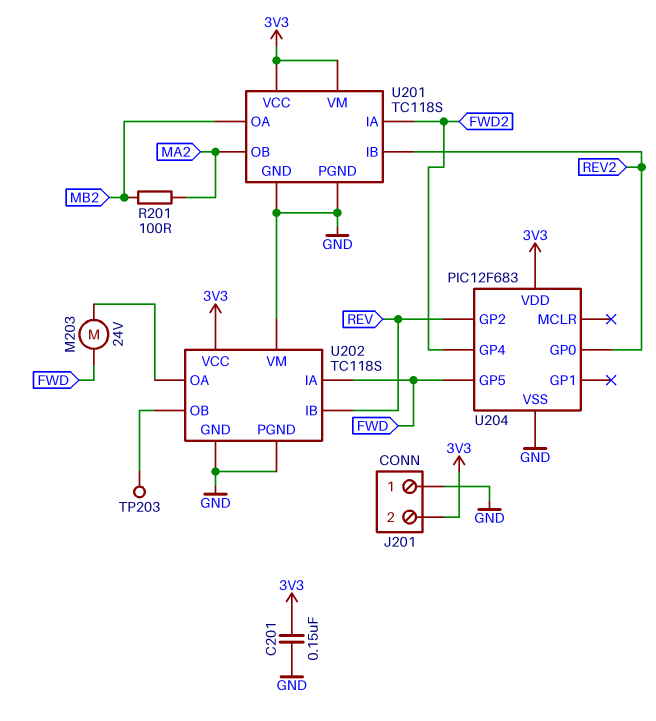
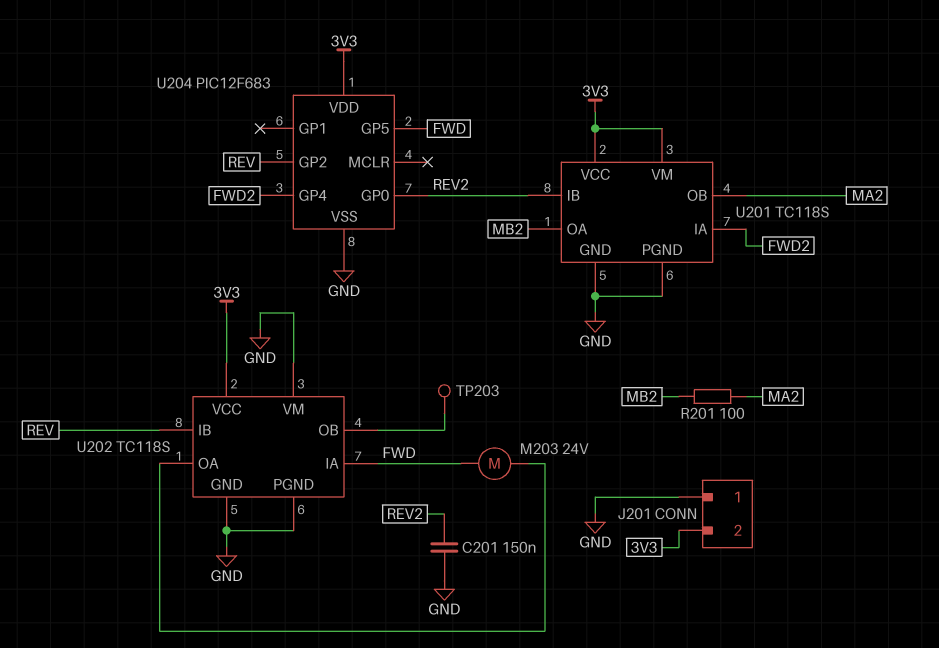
C201: 150nF (3V3, GND) -> 150nF (GND, REV2)

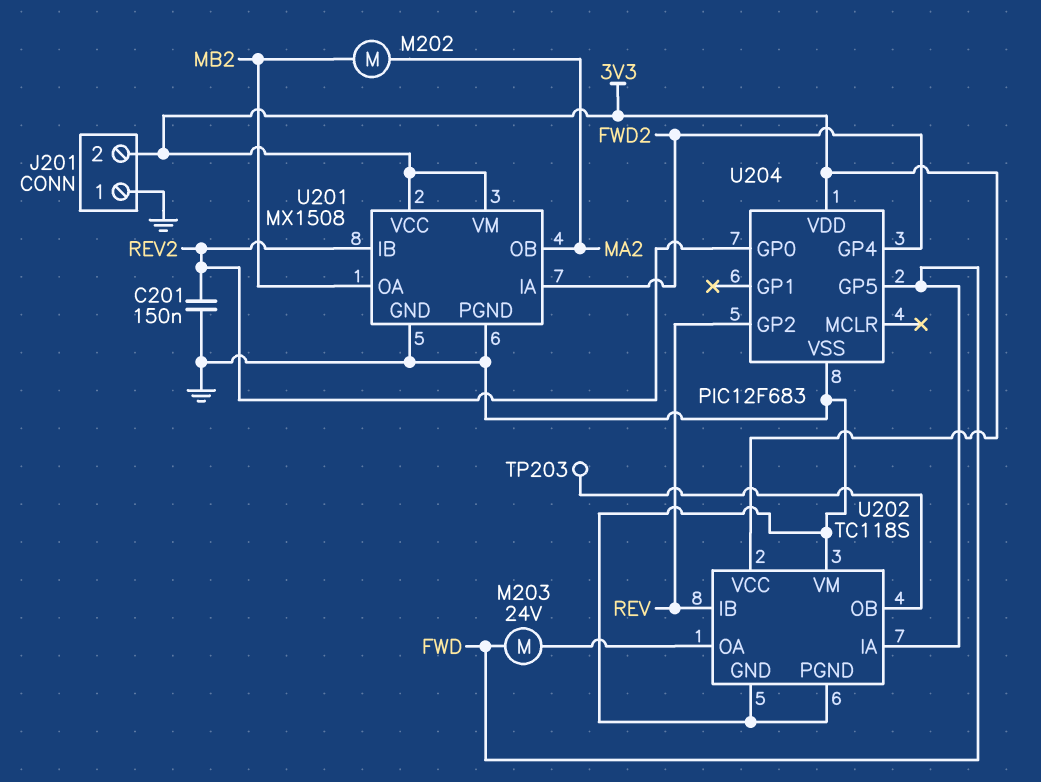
M202: none -> motor (MA2, MB2)
R201: 100 (MA2, MB2) -> none
U201: TC118S -> MX1508

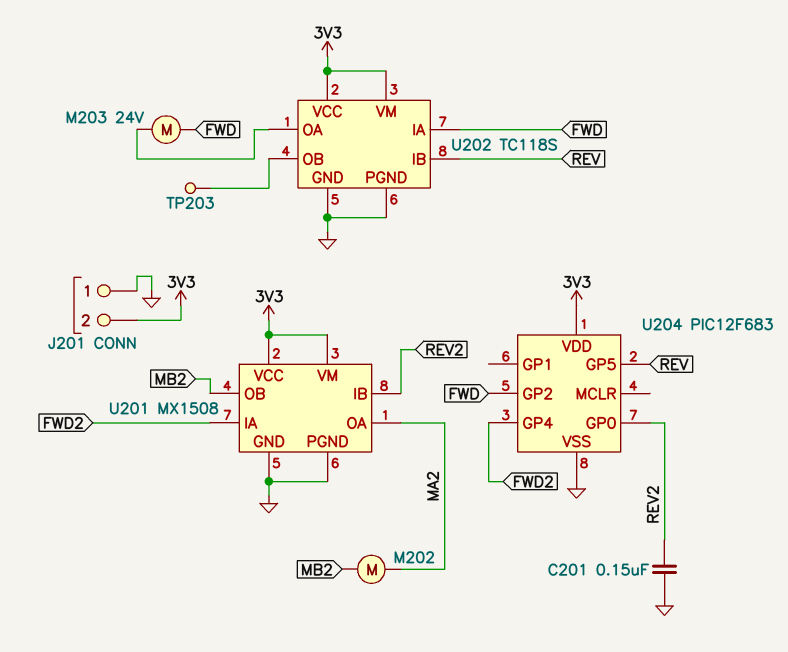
U201 pin OA: MB2 -> MA2
U201 pin OB: MA2 -> MB2
U202 pin VM: GND -> 3V3
U204 pin GP2: REV -> FWD
U204 pin GP5: FWD -> REV

